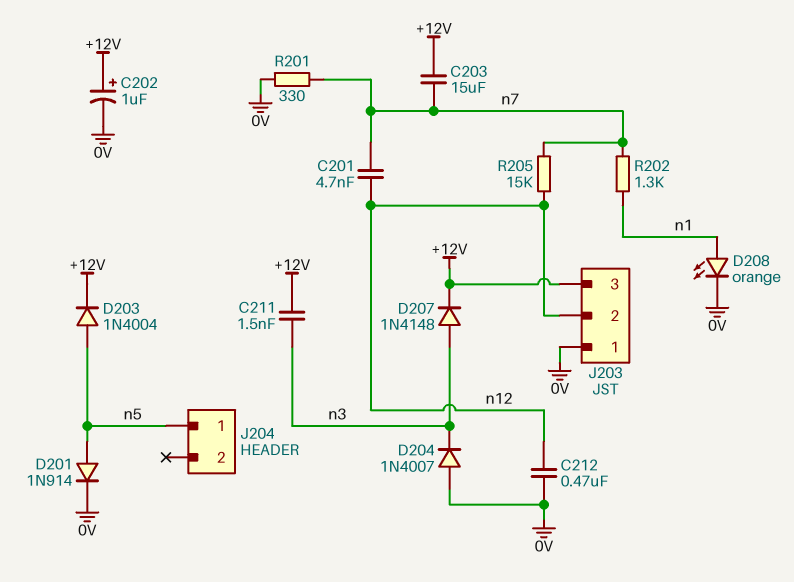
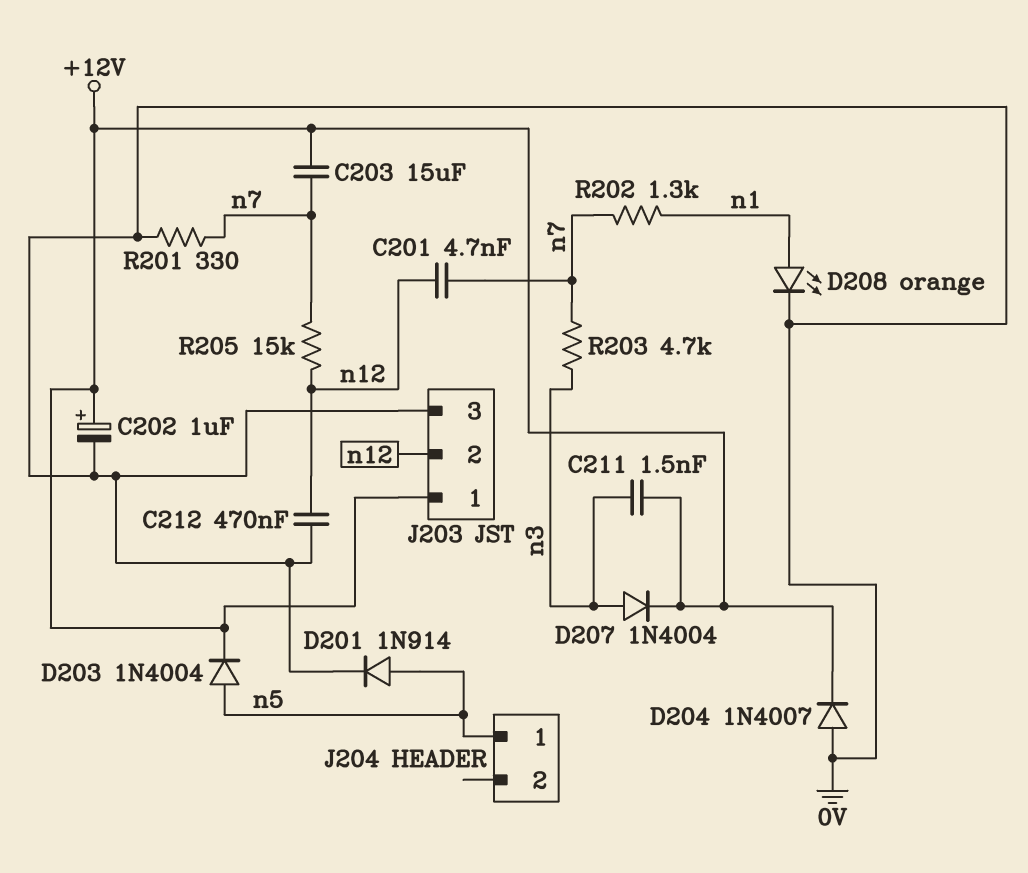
D204: diode 1N4007 (A 0V, K n3) -> diode 1N4007 (A 0V, K +12V)
D207: diode 1N4148 (A n3, K +12V) -> diode 1N4004 (A n3, K +12V)
J203 pin 1: 0V -> +12V
J203 pin 3: +12V -> 0V
R203: none -> 4.7k (n3, n7)

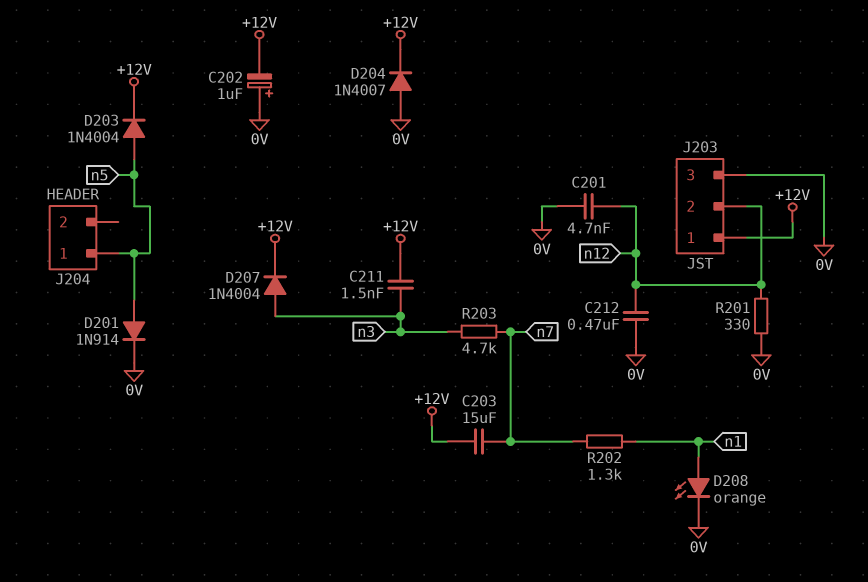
C201: 4.7nF (n7, n12) -> 4.7nF (0V, n12)
C202: 1uF (plus +12V, minus 0V) -> 1uF (plus 0V, minus +12V)
R201: 330 (0V, n7) -> 330 (0V, n12)
R205: 15k (n7, n12) -> none

